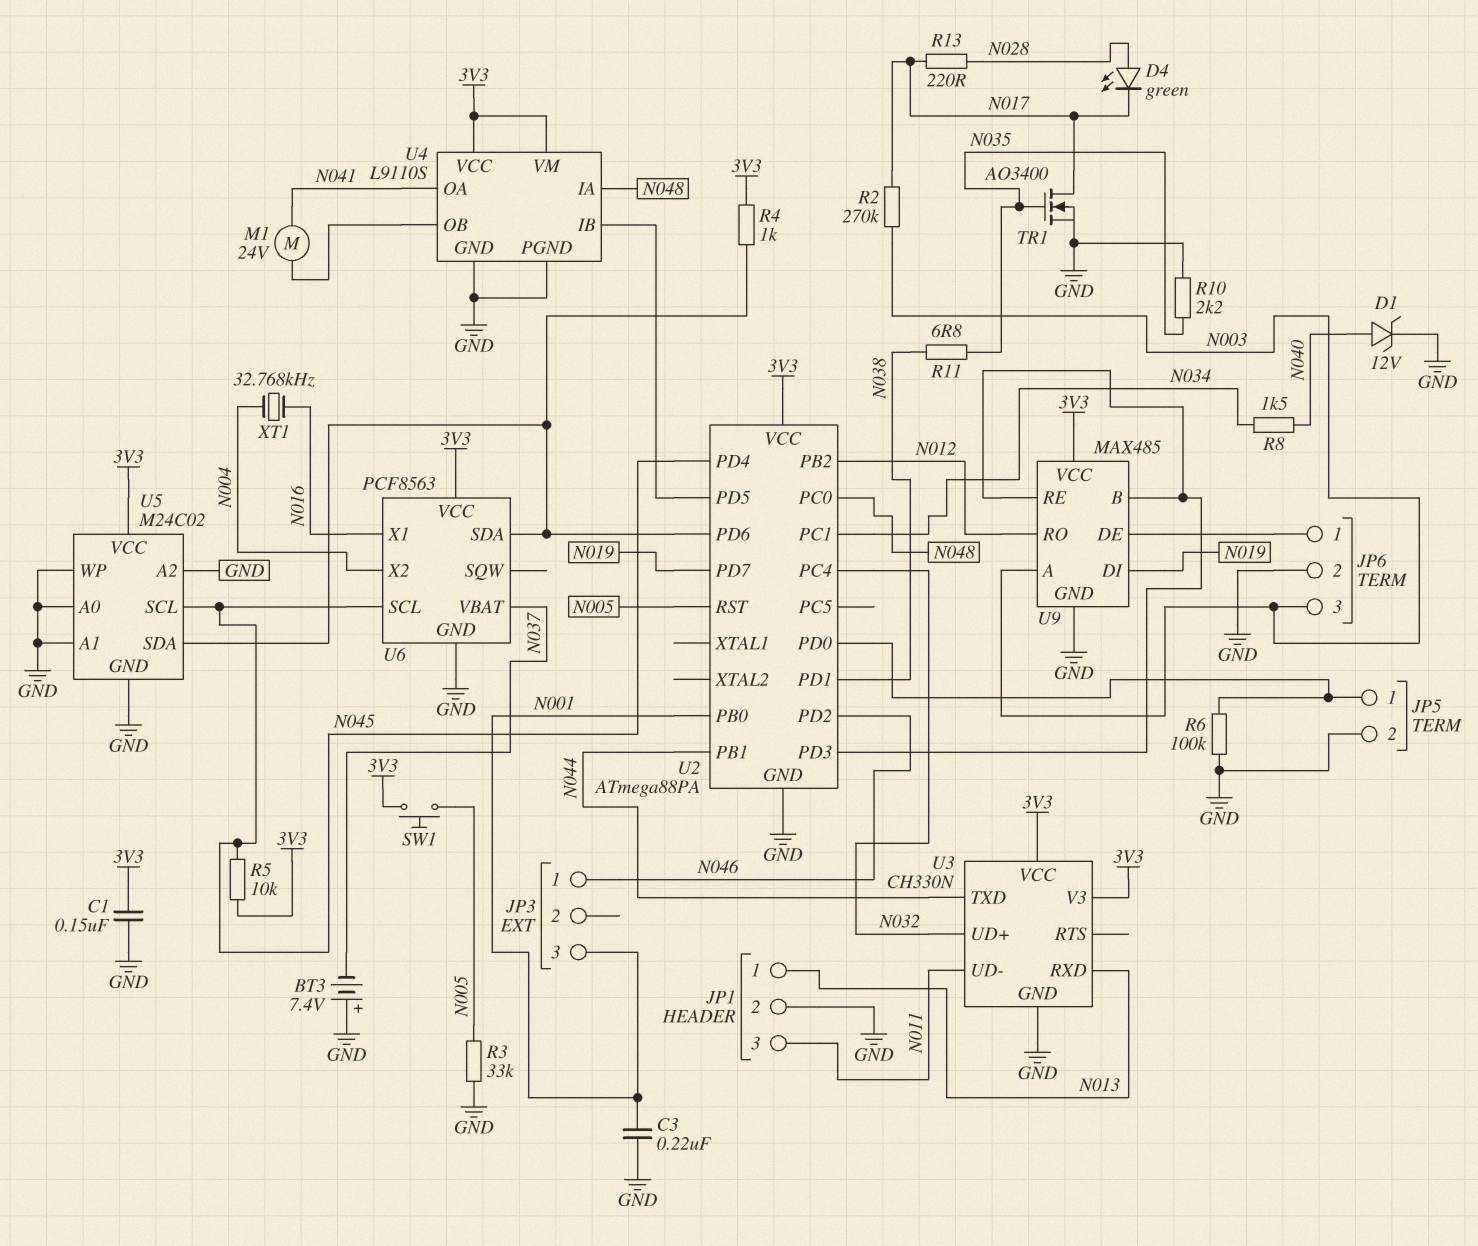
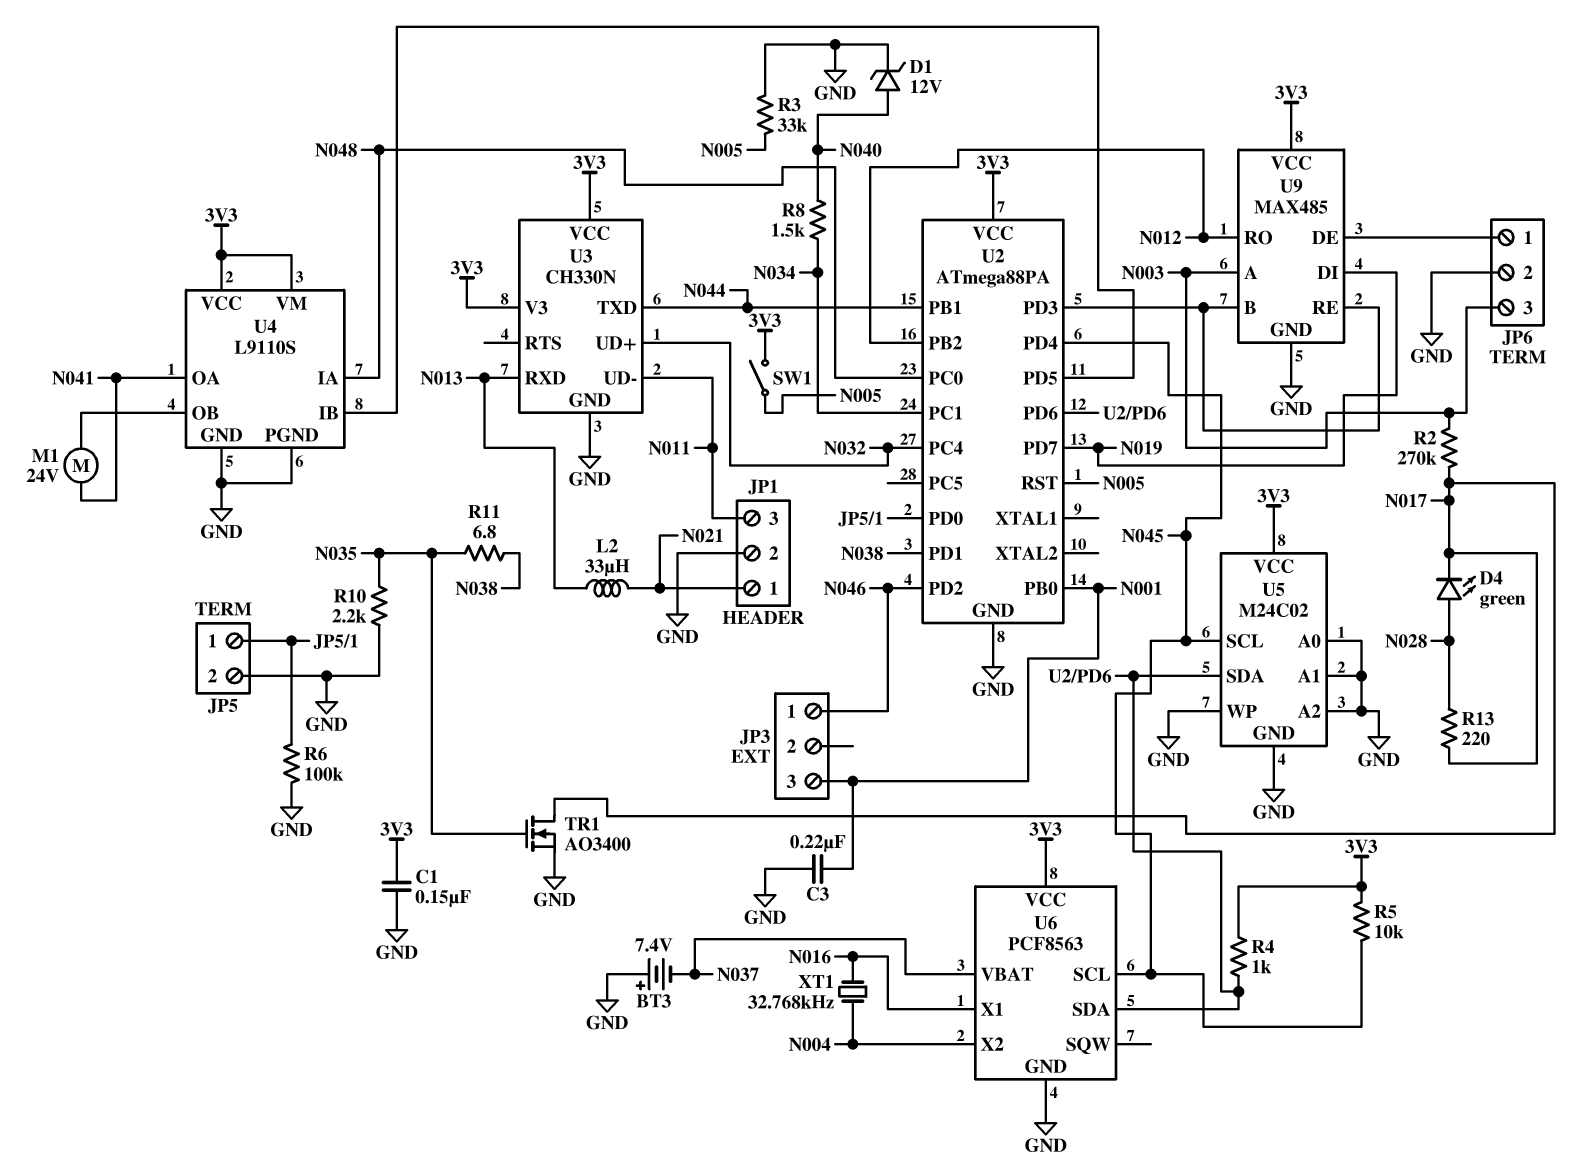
JP1 pin 1: N013 -> N021
L2: none -> 33uH (N013, N021)
SW1: button (3V3, N005) -> switch (3V3, N005)

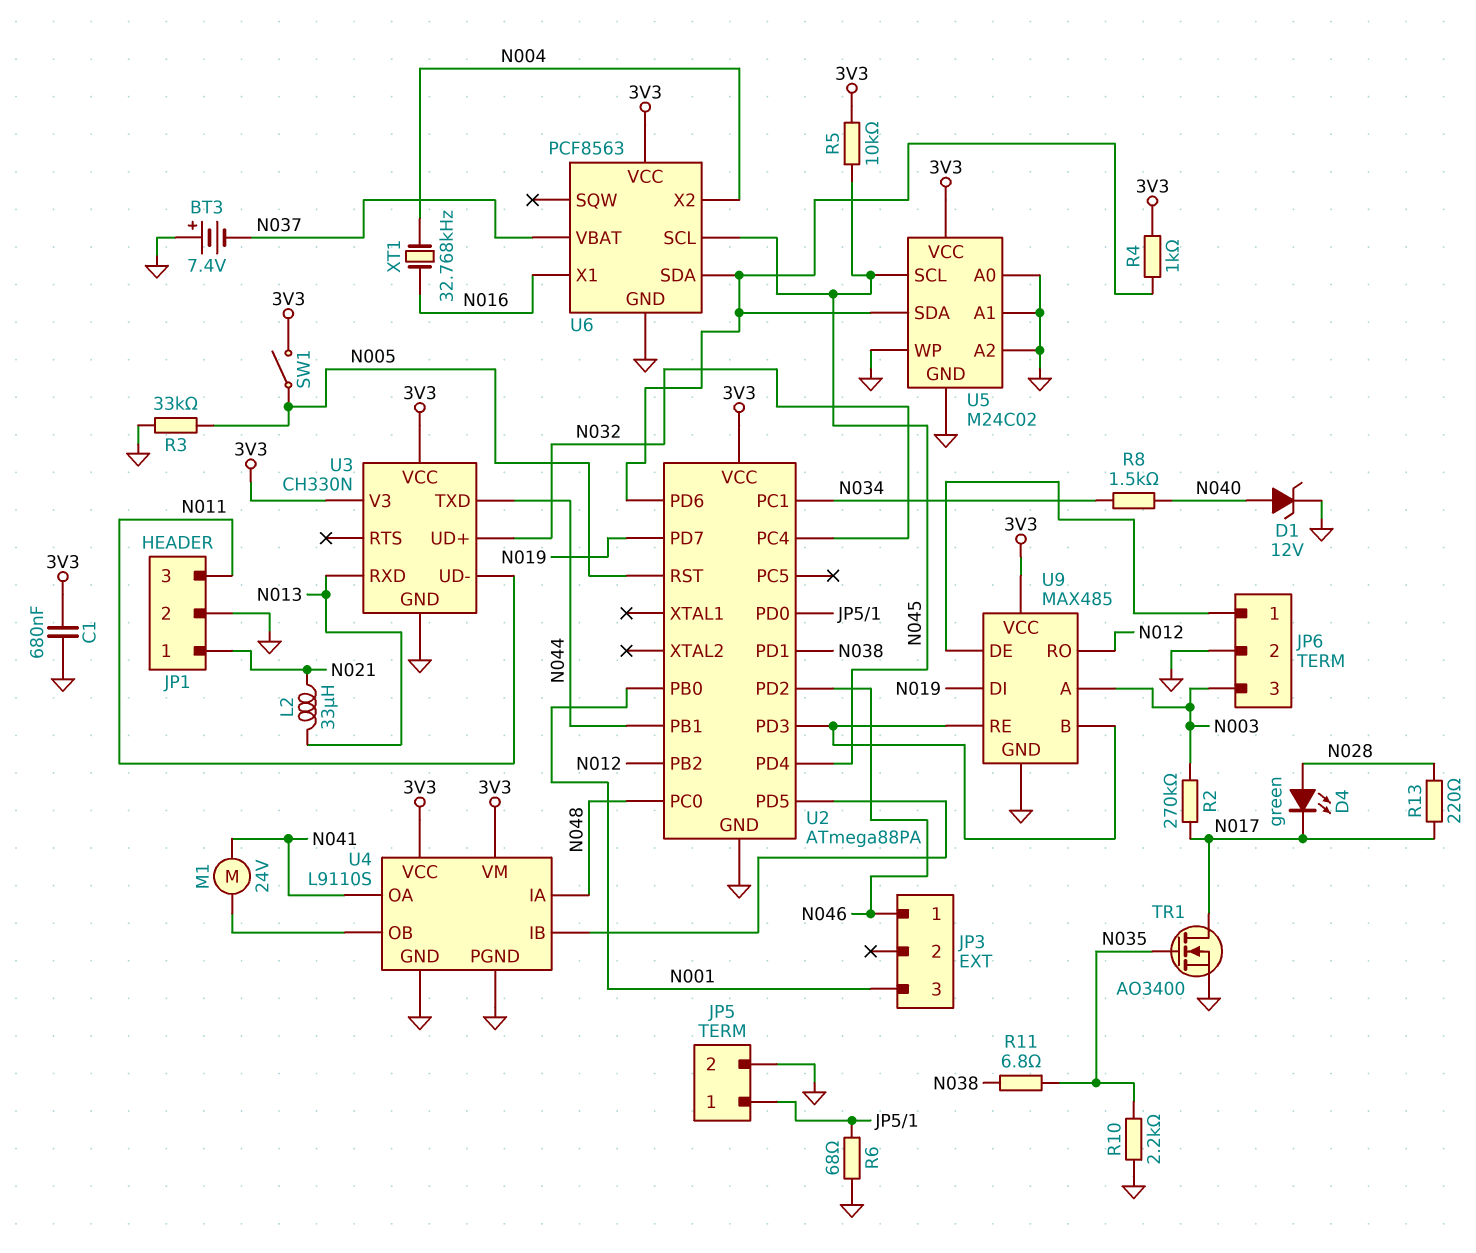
C1: 150nF (3V3, GND) -> 680nF (3V3, GND)
C3: 220nF (GND, N001) -> none
R6: 100k (GND, JP5/1) -> 68 (GND, JP5/1)

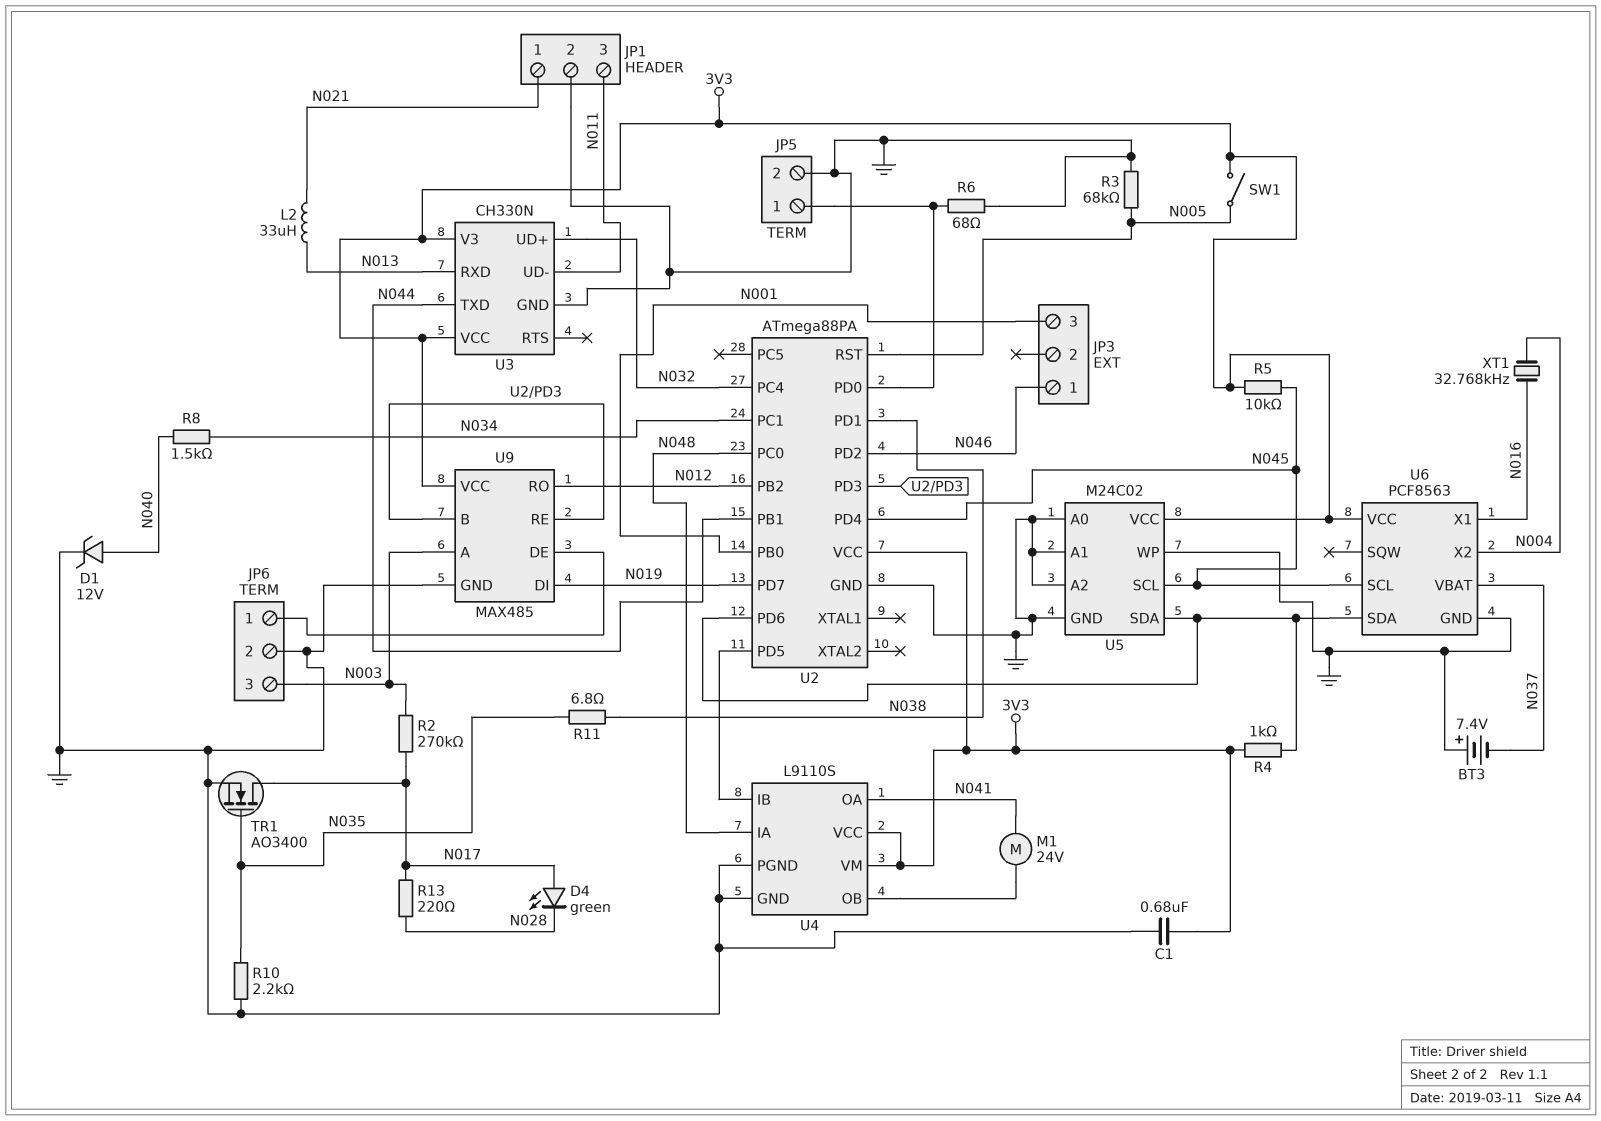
D4: LED green (A N028, K N017) -> LED green (A N017, K N028)
R3: 33k (GND, N005) -> 68k (GND, N005)

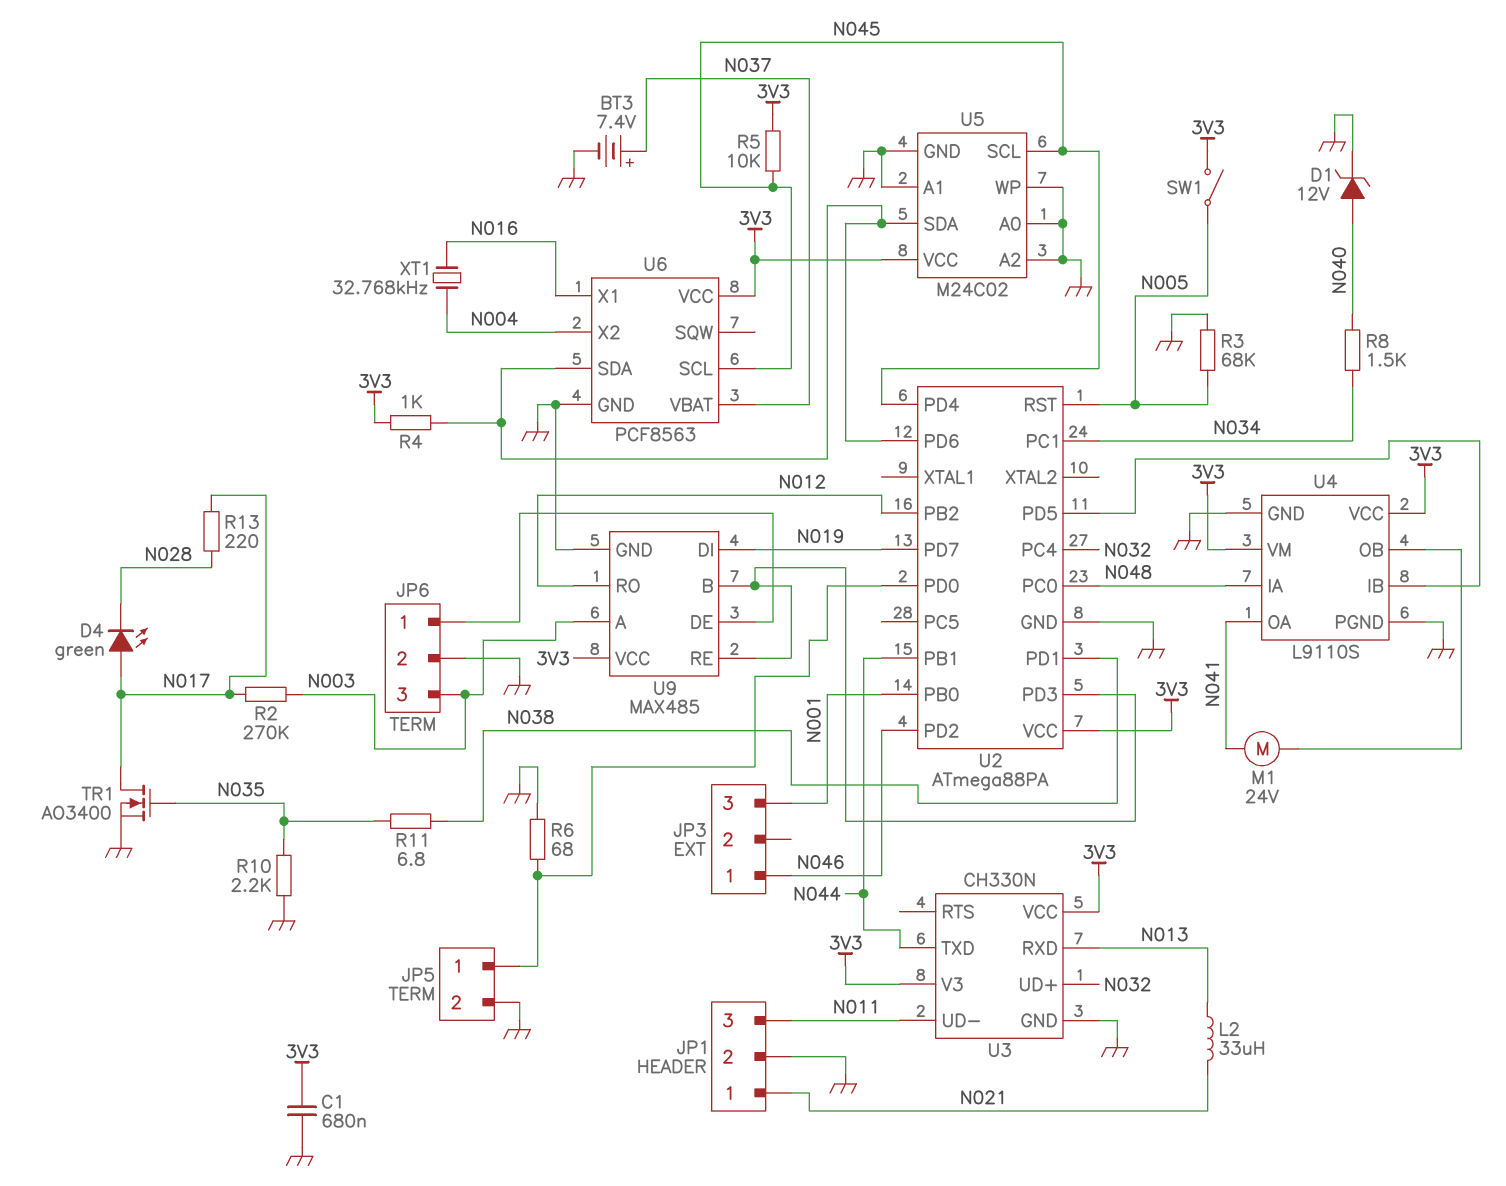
BT3: 7.4V (plus GND, minus N037) -> 7.4V (plus N037, minus GND)

